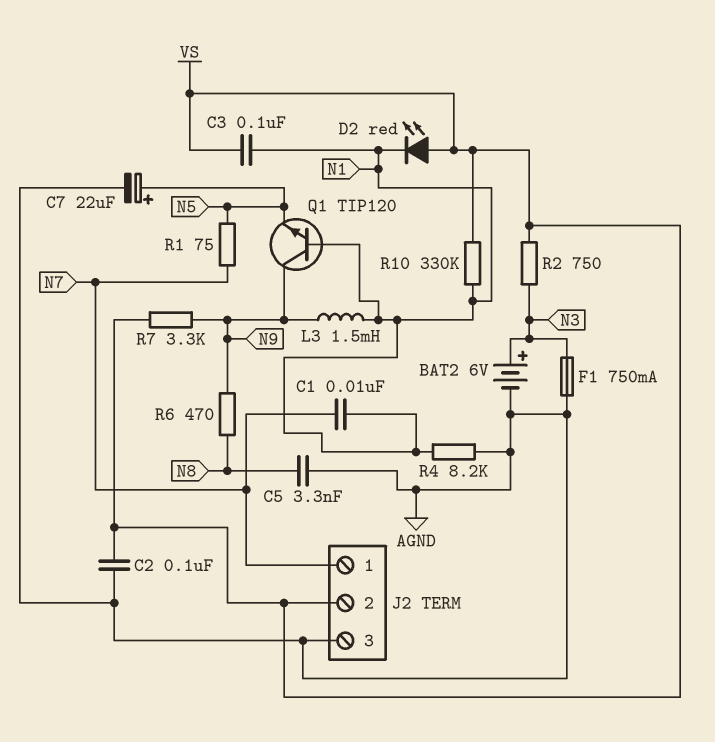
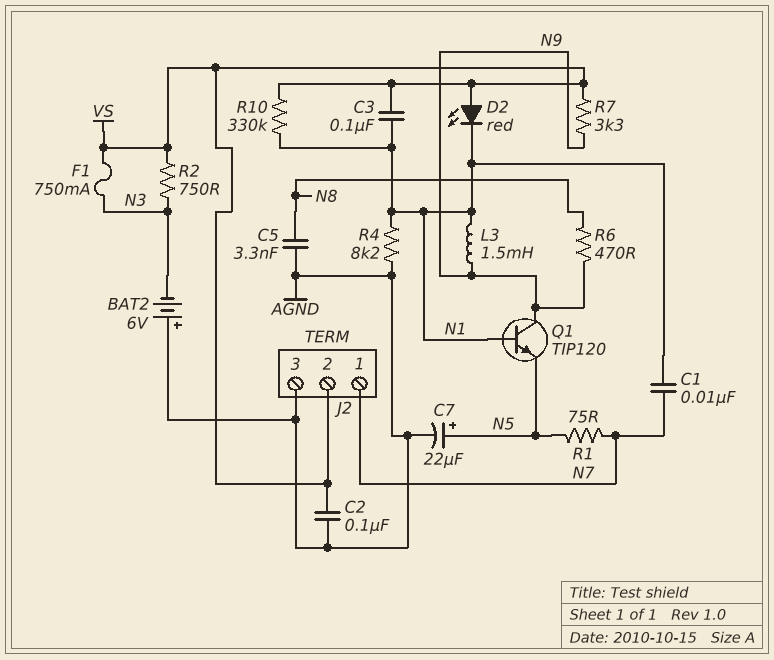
BAT2: 6V (plus N3, minus AGND) -> 6V (plus AGND, minus N3)
F1: 750mA (AGND, N3) -> 750mA (N3, VS)

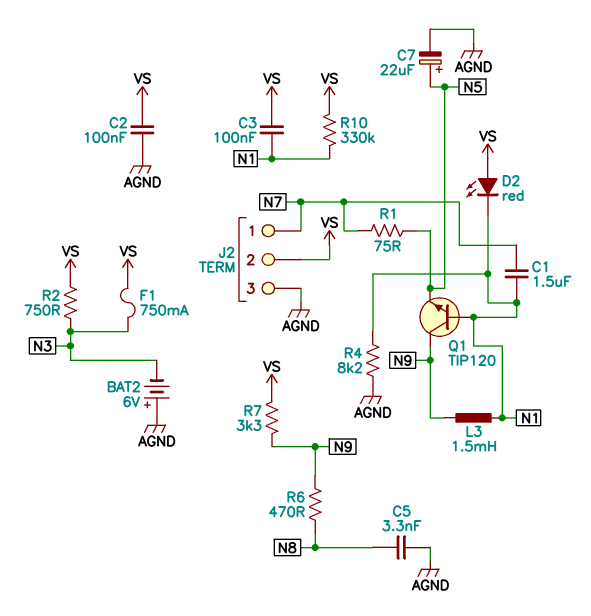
C1: 10nF (N1, N7) -> 1.5uF (N1, N7)

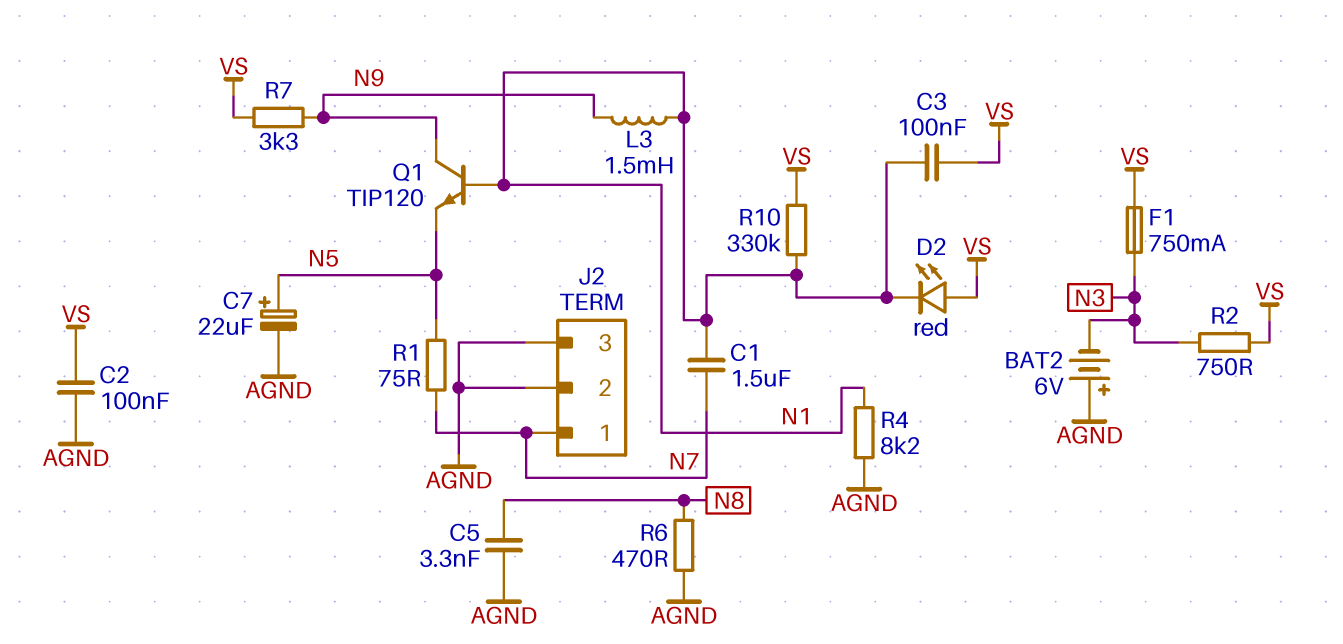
J2 pin 2: VS -> AGND
R6: 470 (N8, N9) -> 470 (AGND, N8)

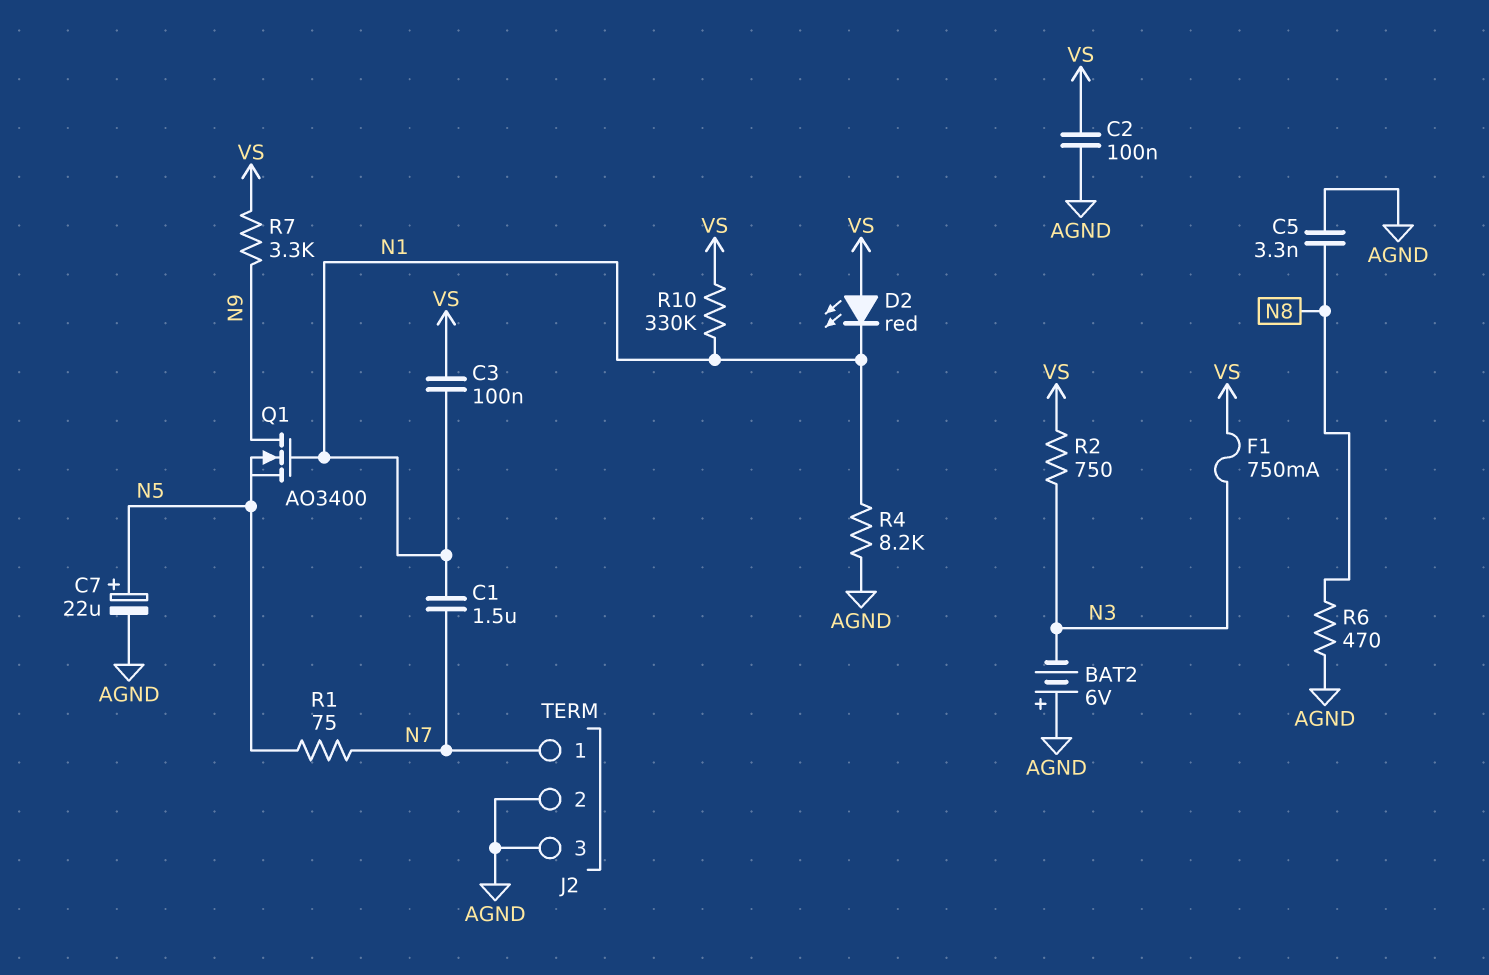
L3: 1.5mH (N1, N9) -> none
Q1: NPN TIP120 (B N1, C N9, E N5) -> NMOS AO3400 (G N1, D N9, S N5)

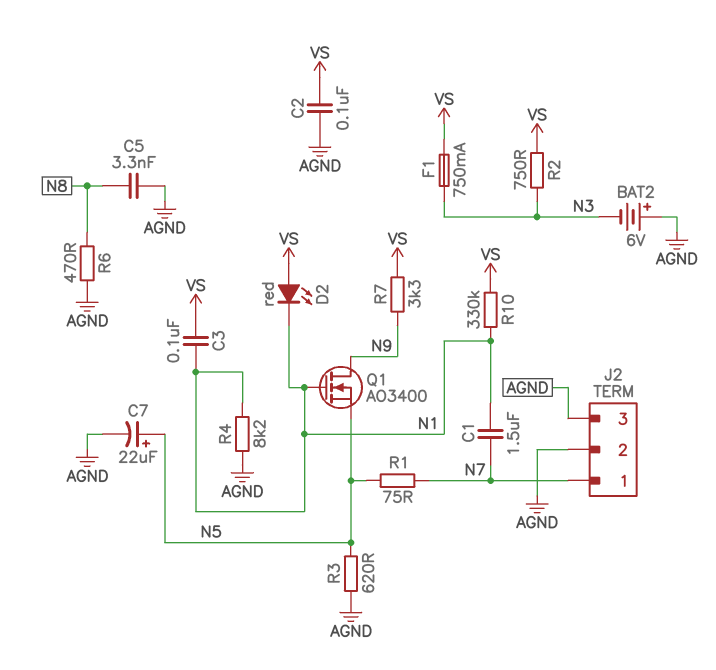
R3: none -> 620 (AGND, N5)

